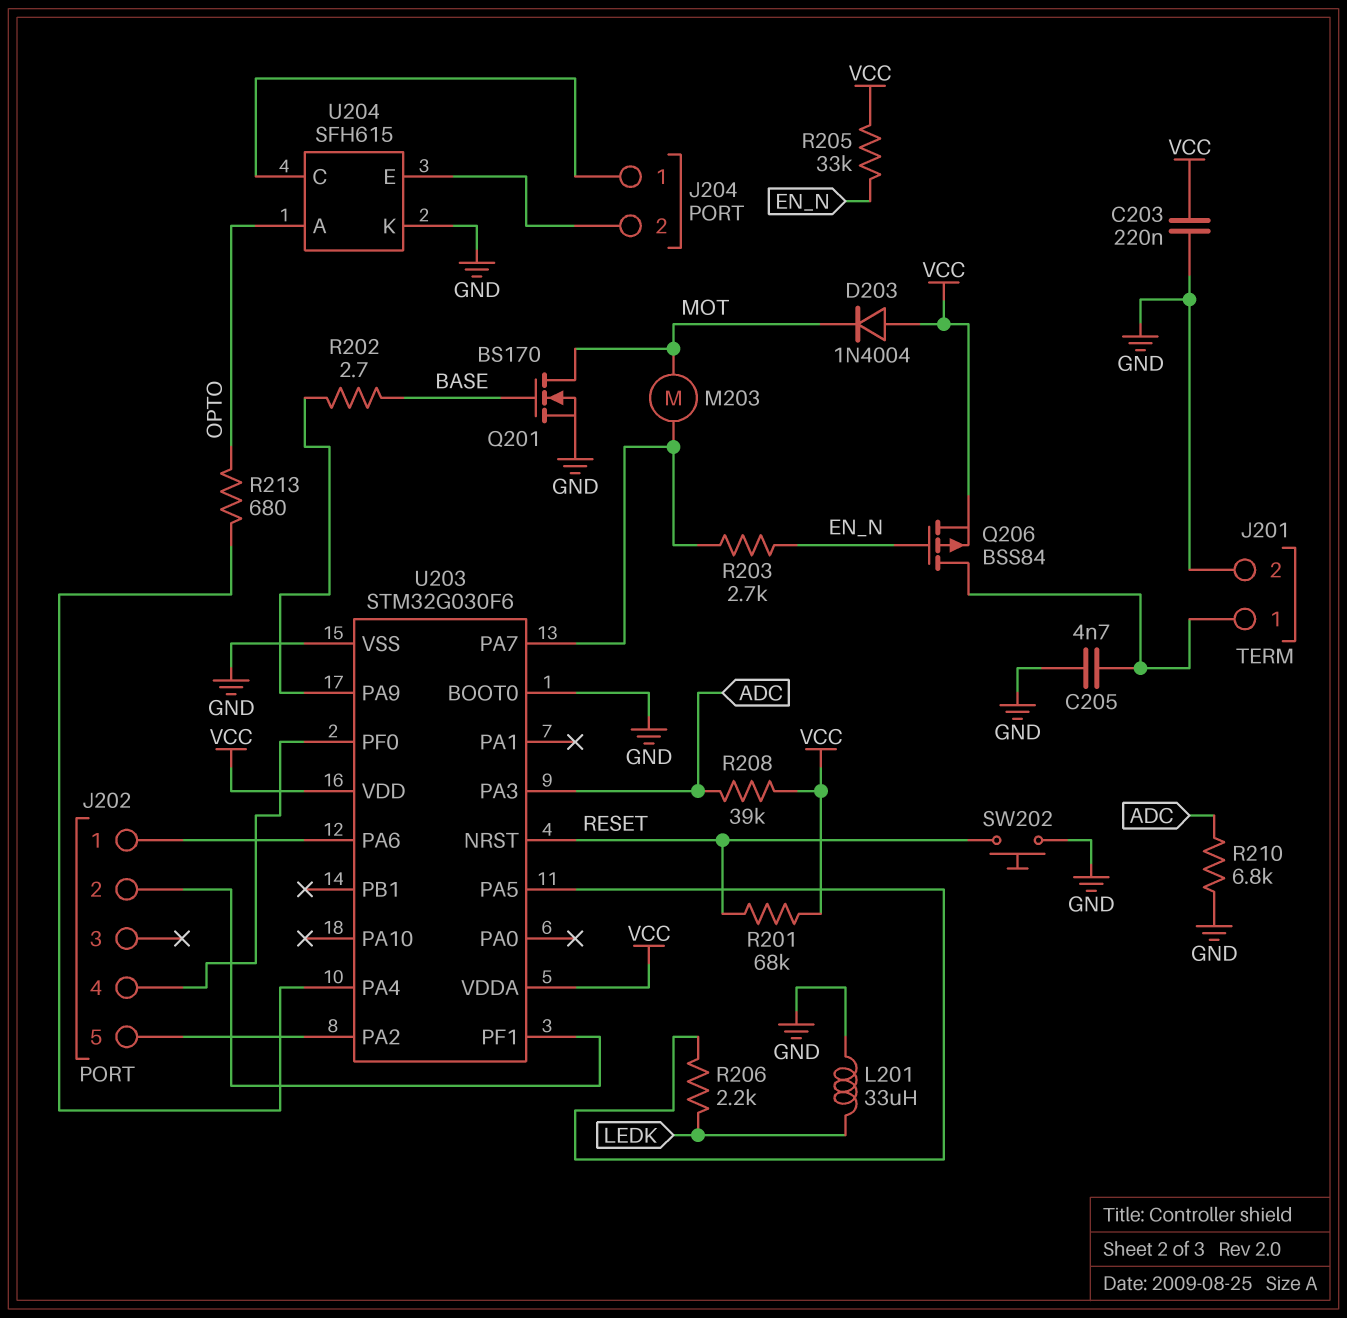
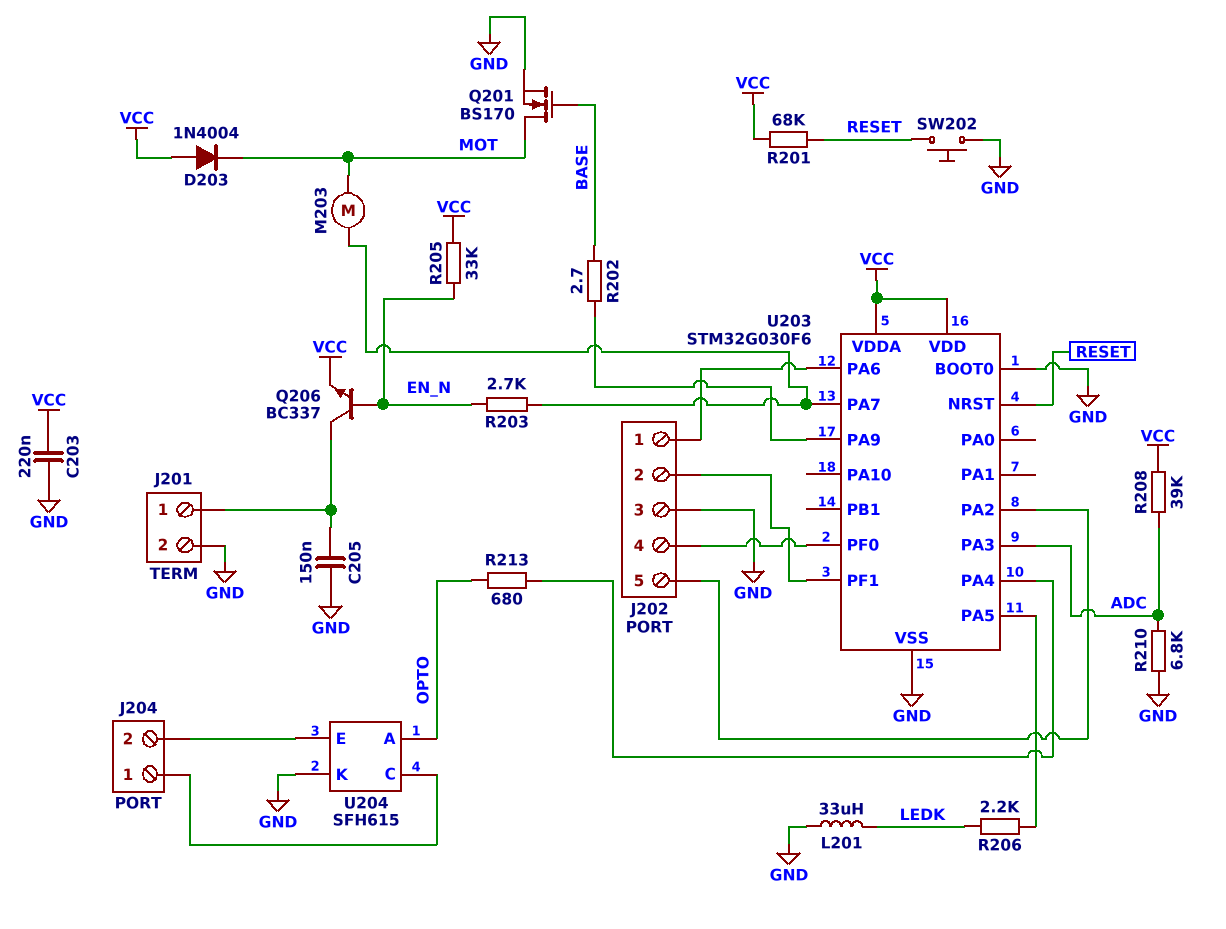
C205: 4.7nF (GND, J201/1) -> 150nF (GND, J201/1)
J202 pin 3: none -> GND
Q206: PMOS BSS84 (G EN_N, D J201/1, S VCC) -> NPN BC337 (B EN_N, C J201/1, E VCC)

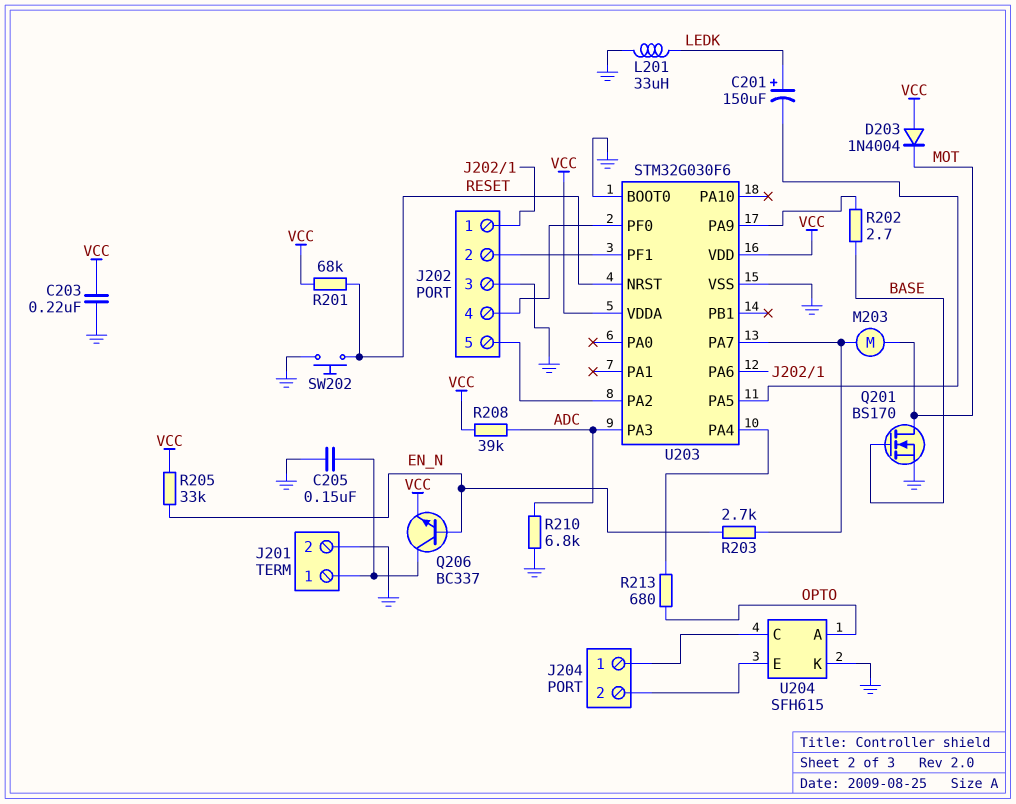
C201: none -> 150uF (plus LEDK, minus U203/PA5)
R206: 2.2k (LEDK, U203/PA5) -> none

